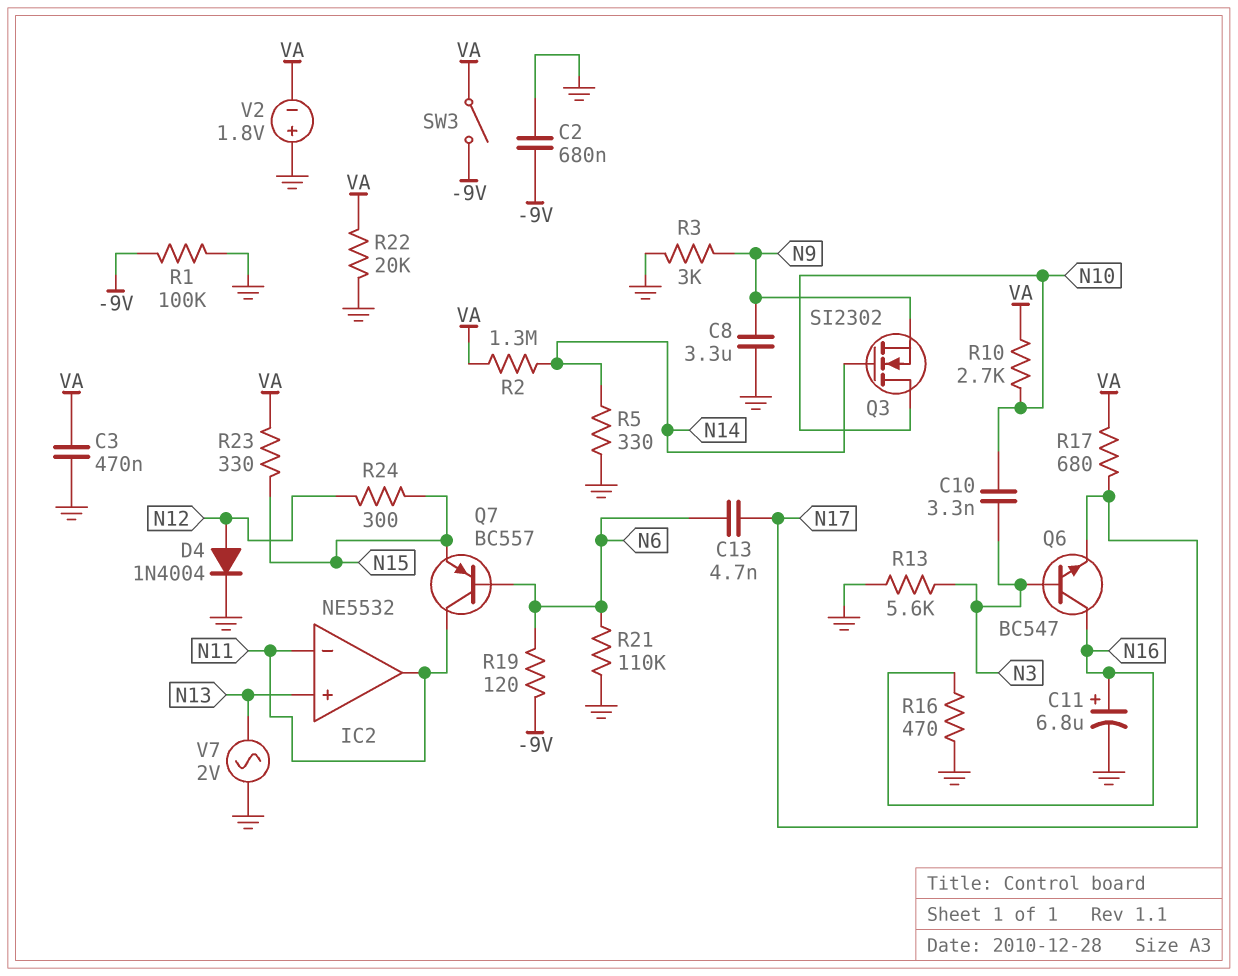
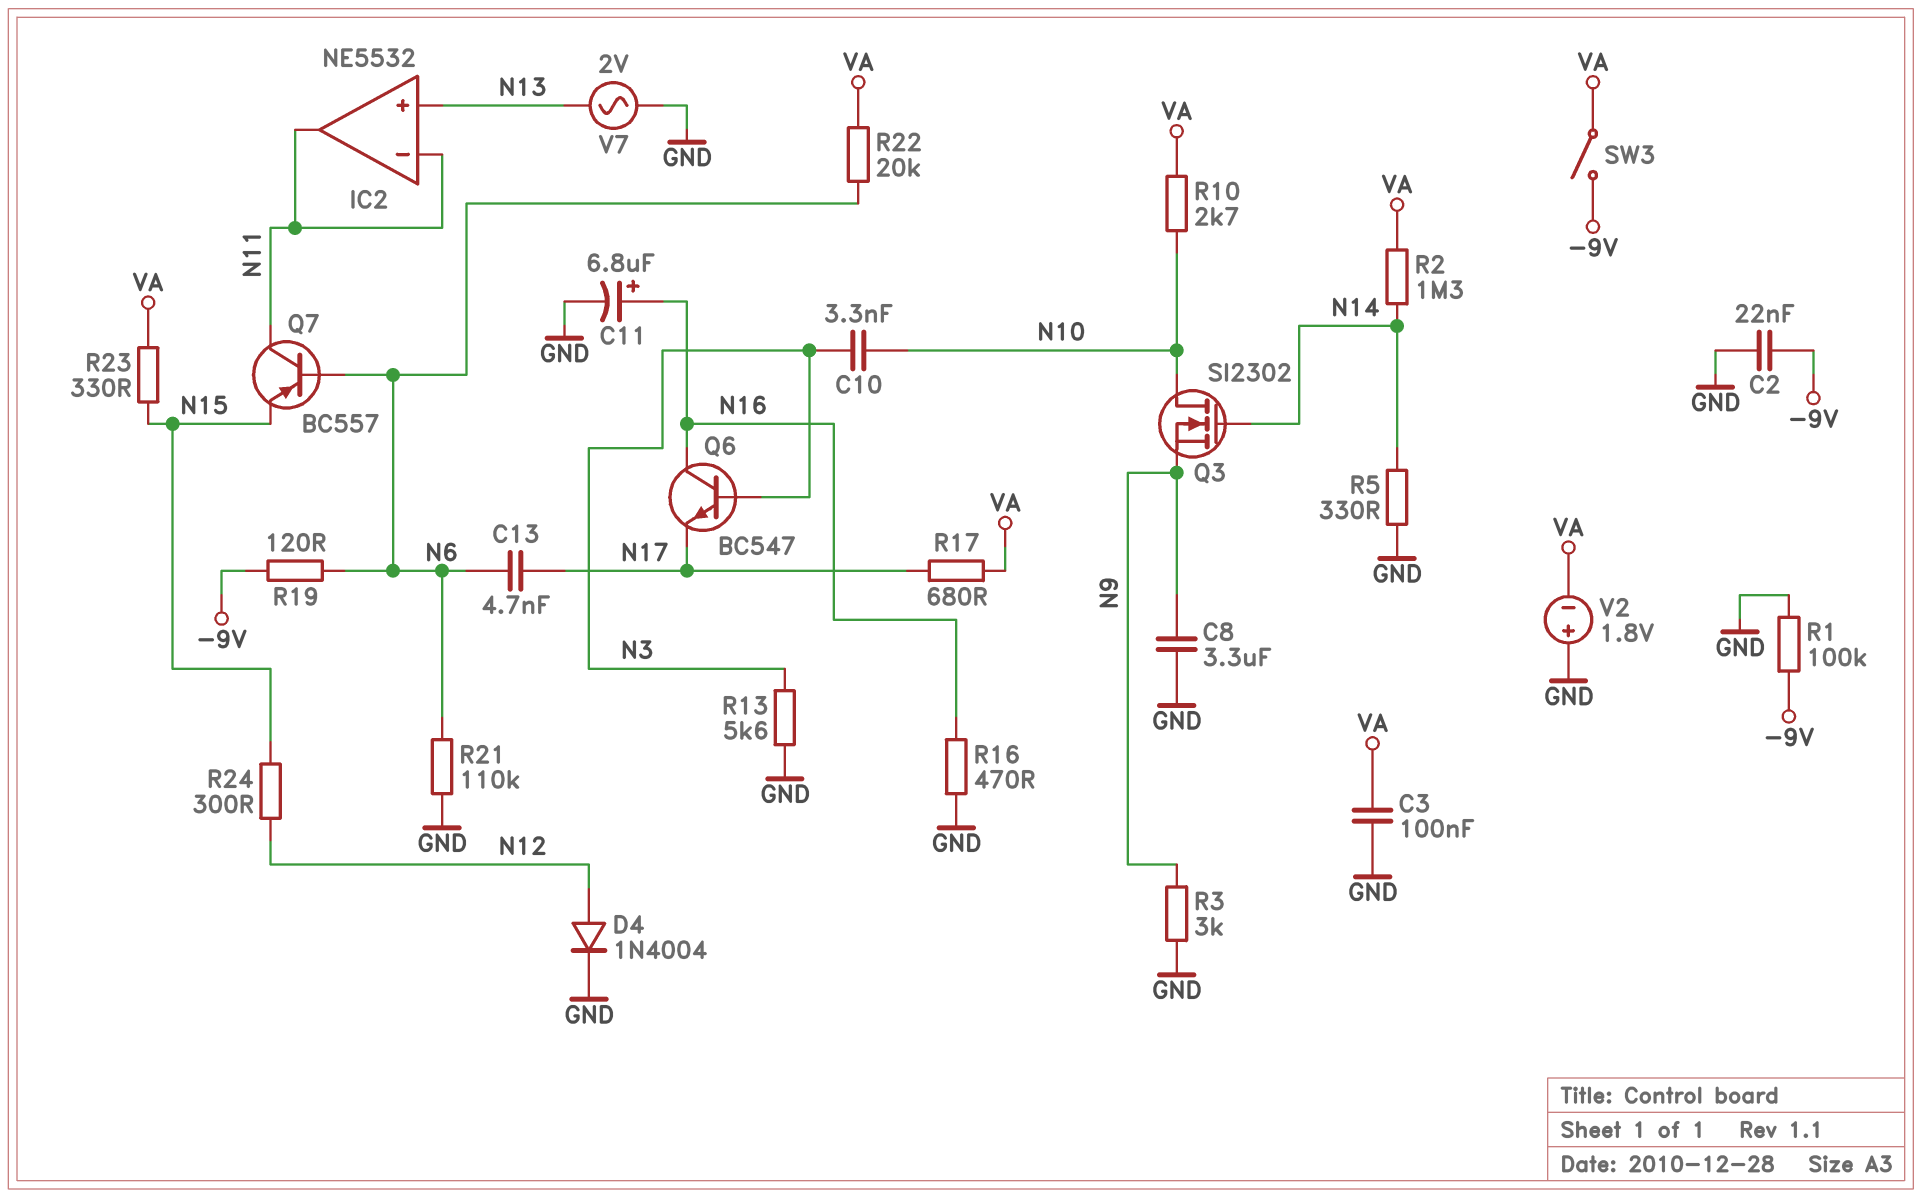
C2: 680nF (-9V, GND) -> 22nF (-9V, GND)
C3: 470nF (GND, VA) -> 100nF (GND, VA)
R22: 20k (GND, VA) -> 20k (N6, VA)

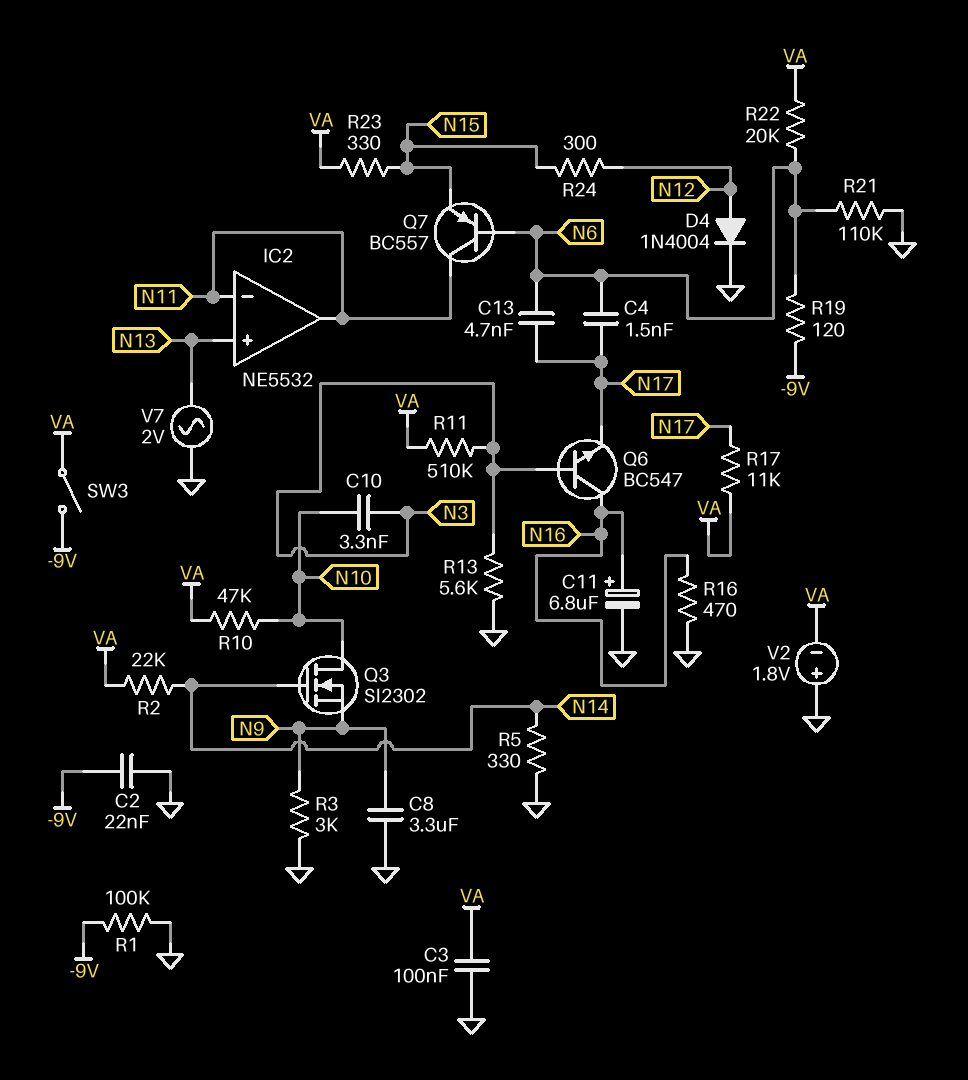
C4: none -> 1.5nF (N6, N17)
R2: 1.3M (N14, VA) -> 22k (N14, VA)
R10: 2.7k (N10, VA) -> 47k (N10, VA)
R11: none -> 510k (N3, VA)
R17: 680 (N17, VA) -> 11k (N17, VA)

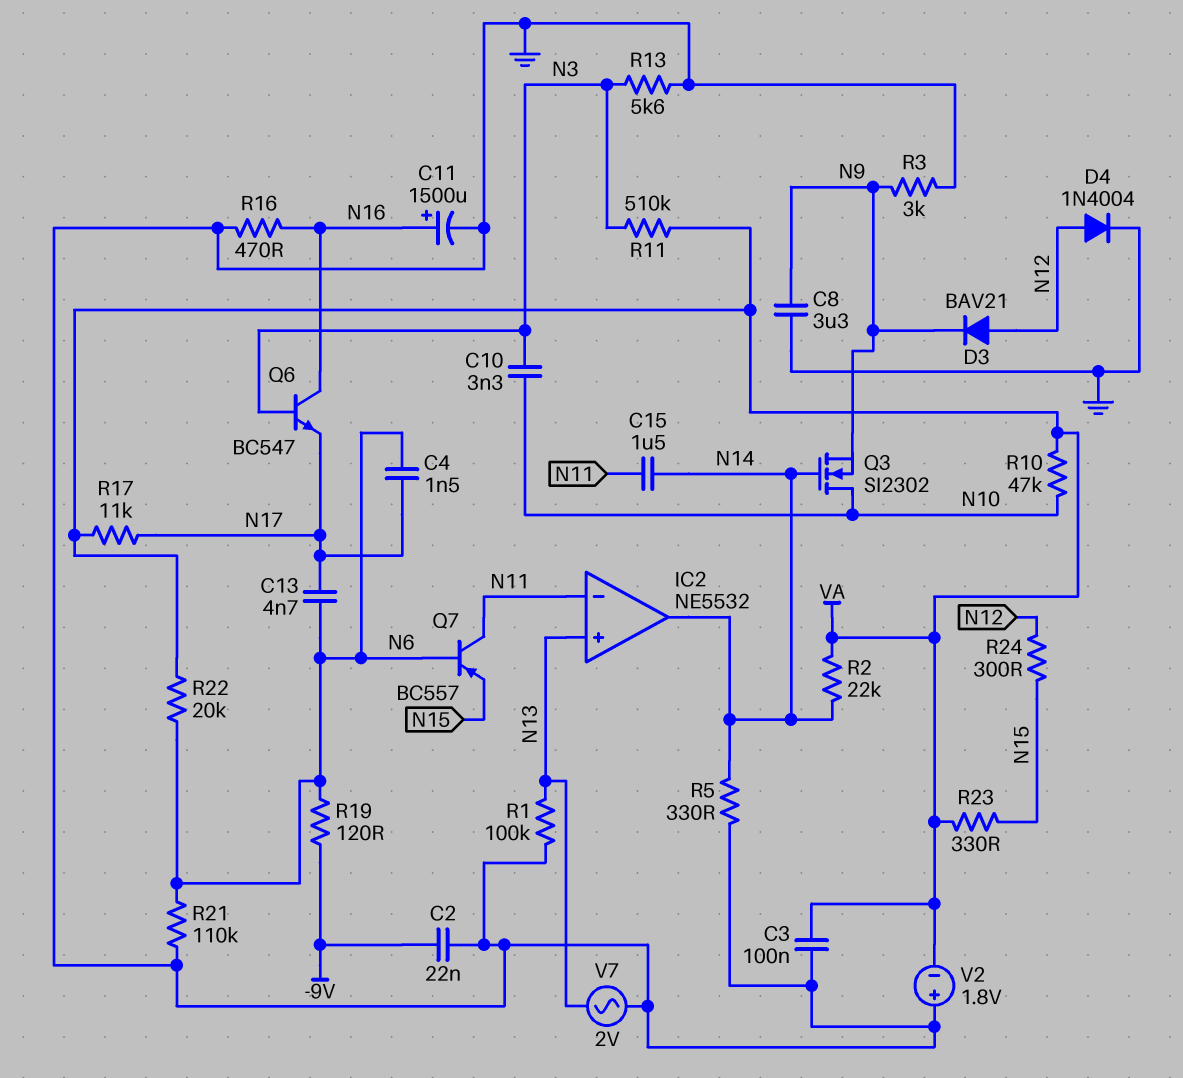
C11: 6.8uF (plus N16, minus GND) -> 1500uF (plus N16, minus GND)
C15: none -> 1.5uF (N11, N14)
D3: none -> diode BAV21 (A N12, K N9)
IC2 pin out: N11 -> N14
R1: 100k (-9V, GND) -> 100k (GND, N13)
SW3: switch (-9V, VA) -> none

